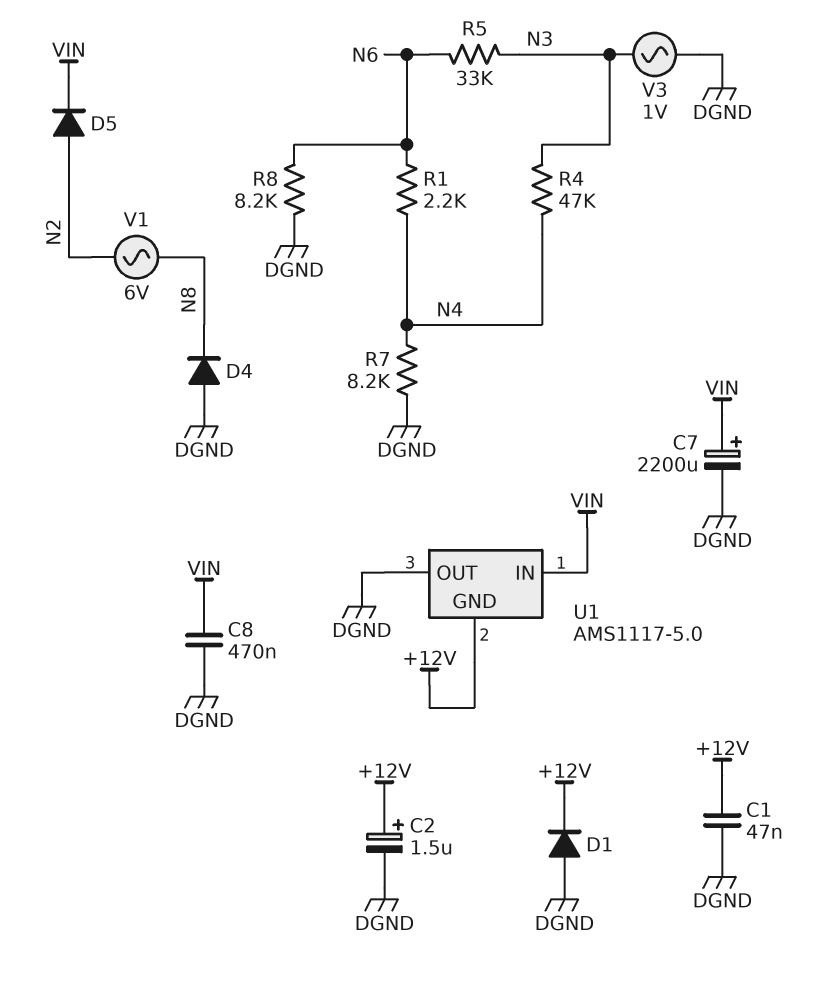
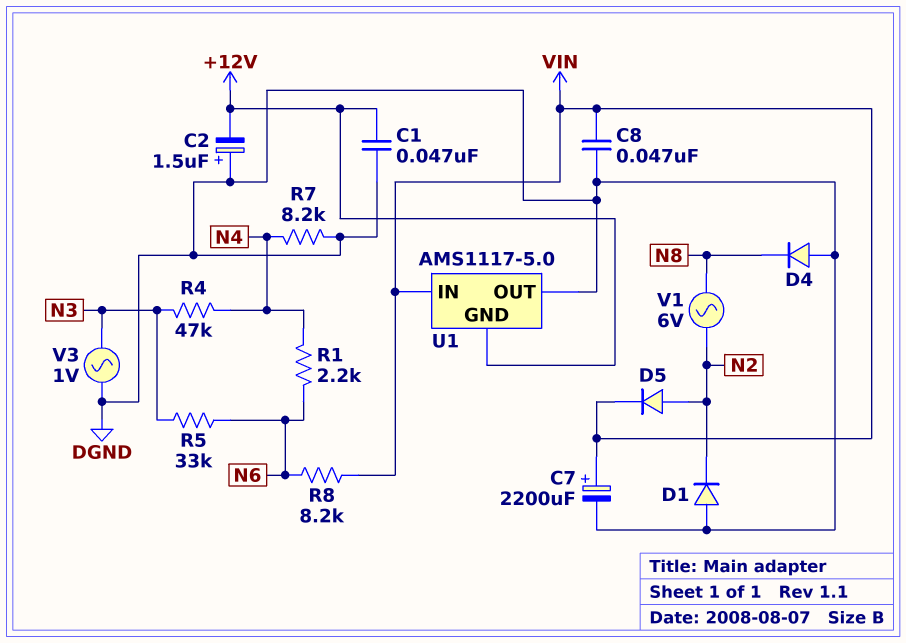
C2: 1.5uF (plus +12V, minus DGND) -> 1.5uF (plus DGND, minus +12V)
C8: 470nF (DGND, VIN) -> 47nF (DGND, VIN)
D1: diode (A DGND, K +12V) -> diode (A DGND, K N2)
R8: 8.2k (DGND, N6) -> 8.2k (N6, VIN)

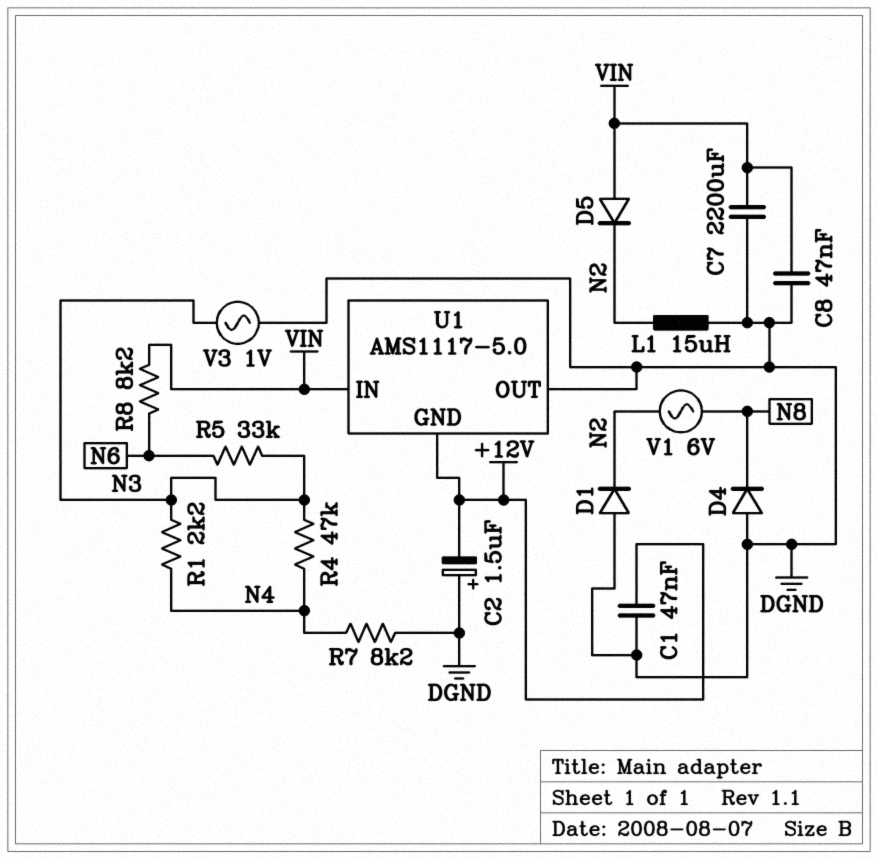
C7: 2200uF (plus VIN, minus DGND) -> 2200uF (DGND, VIN)
D5: diode (A N2, K VIN) -> diode (A VIN, K N2)
L1: none -> 15uH (DGND, N2)
R1: 2.2k (N4, N6) -> 2.2k (N3, N4)

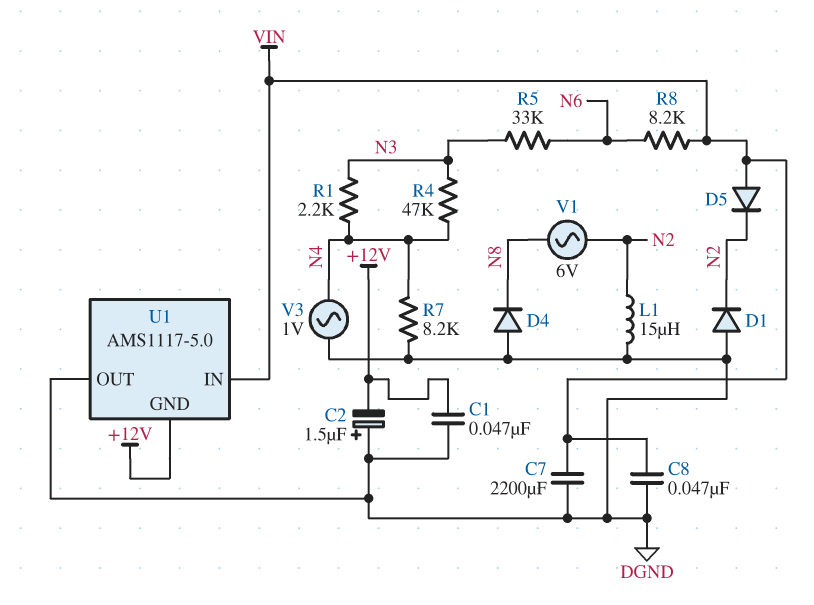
V3: AC 1V (DGND, N3) -> AC 1V (DGND, N4)

